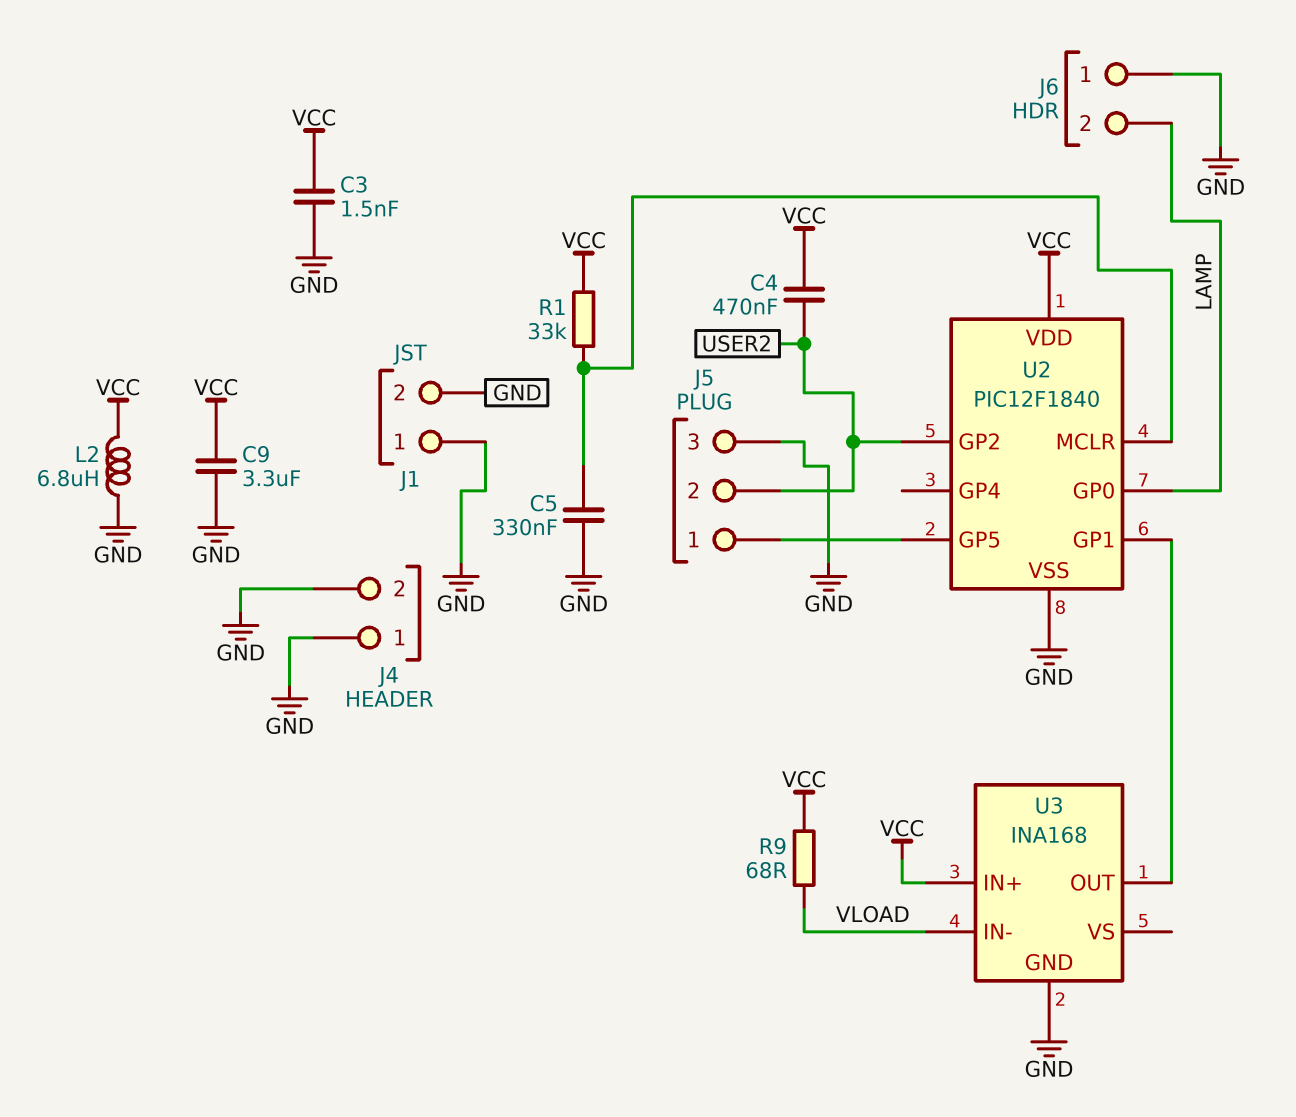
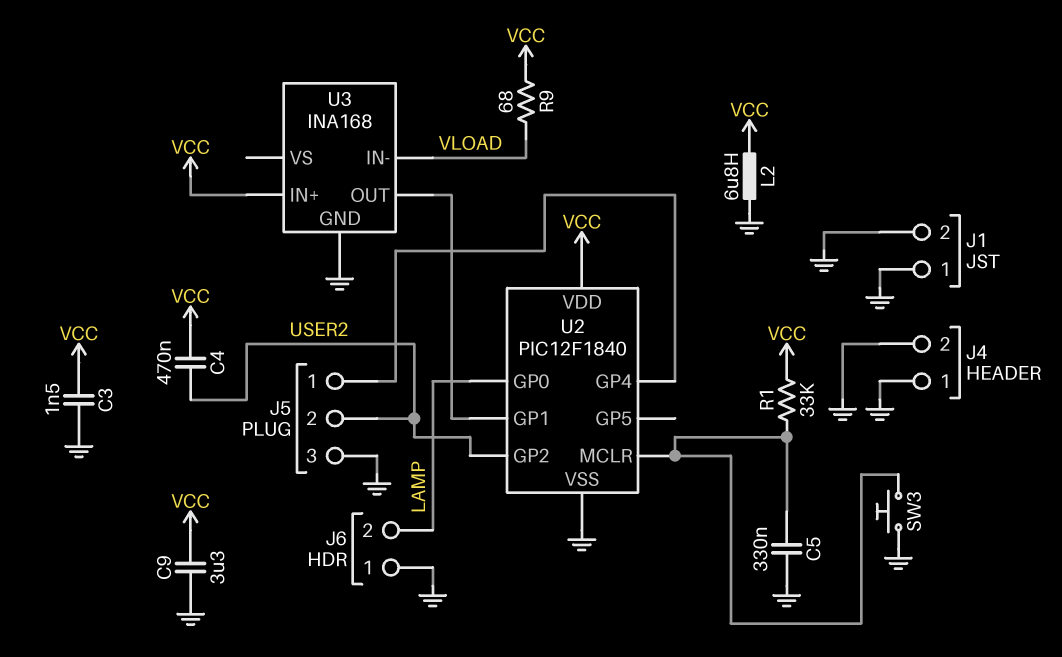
SW3: none -> button (GND, U2/MCLR)
U2 pin GP4: none -> J5/1
U2 pin GP5: J5/1 -> none

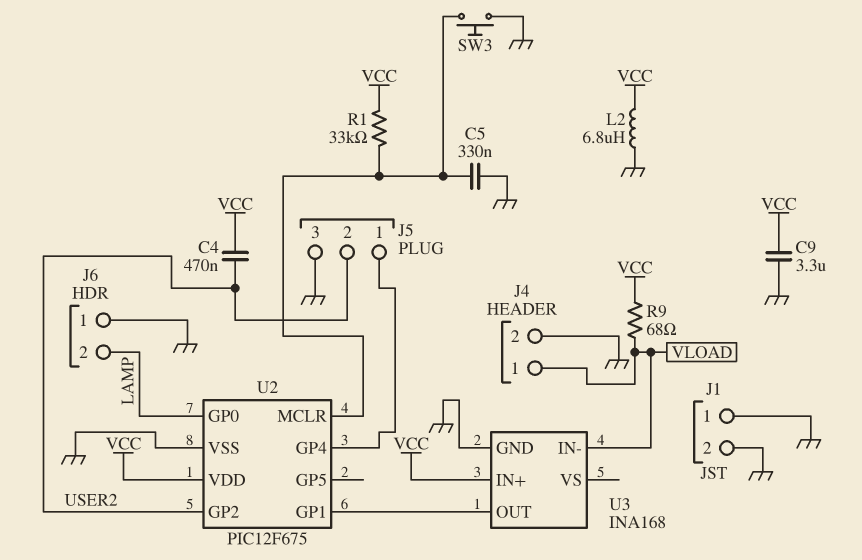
C3: 1.5nF (GND, VCC) -> none
J4 pin 1: GND -> VLOAD
U2: PIC12F1840 -> PIC12F675

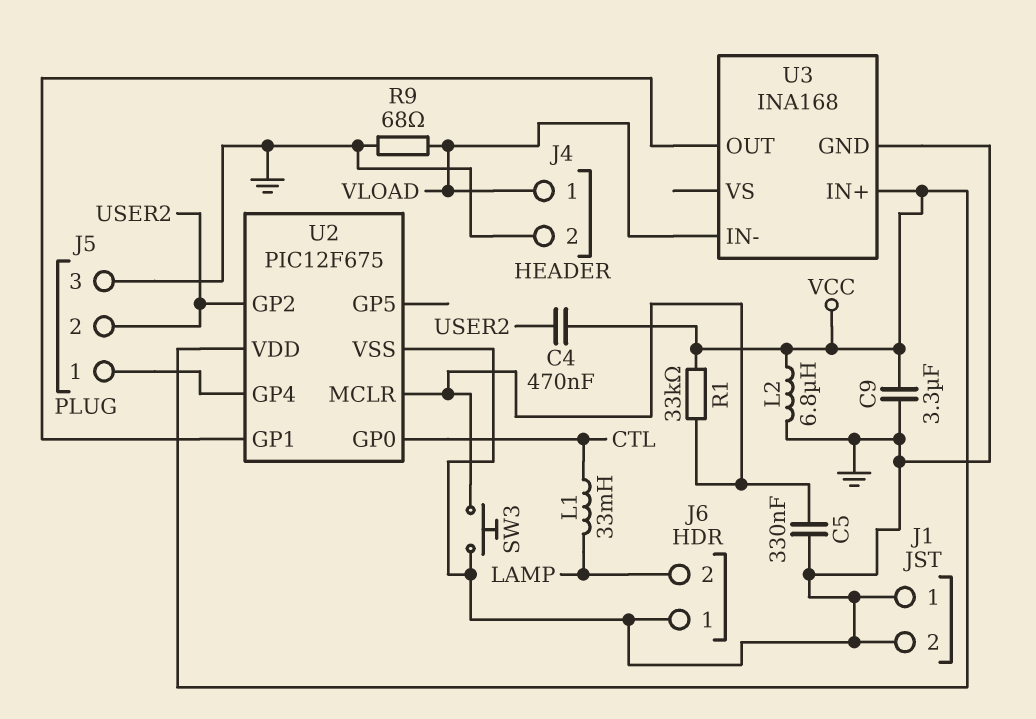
L1: none -> 33mH (CTL, LAMP)
R9: 68 (VCC, VLOAD) -> 68 (GND, VLOAD)
U2 pin GP0: LAMP -> CTL

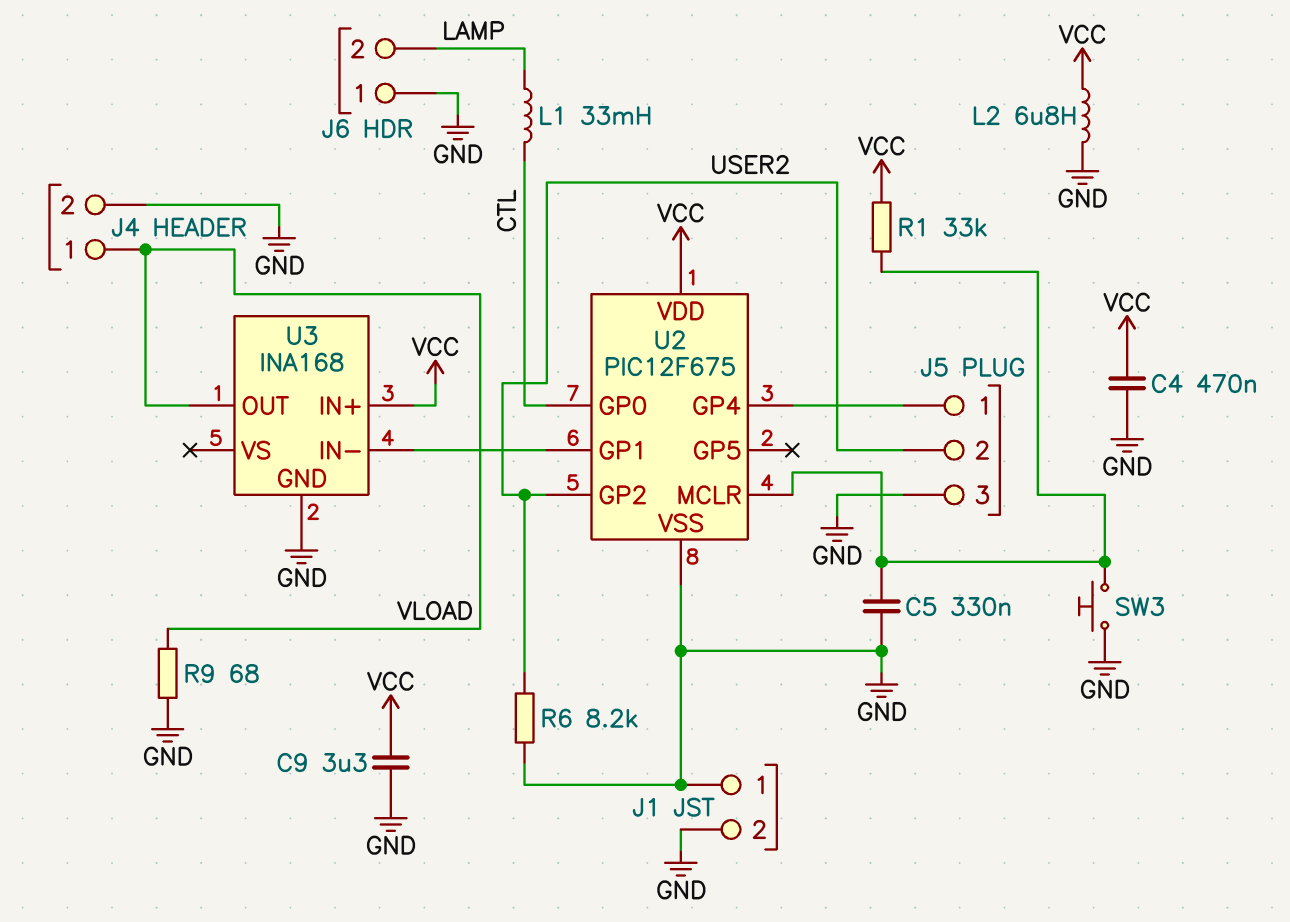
C4: 470nF (USER2, VCC) -> 470nF (GND, VCC)
R6: none -> 8.2k (GND, USER2)
U3 pin IN-: VLOAD -> U2/GP1
U3 pin OUT: U2/GP1 -> VLOAD

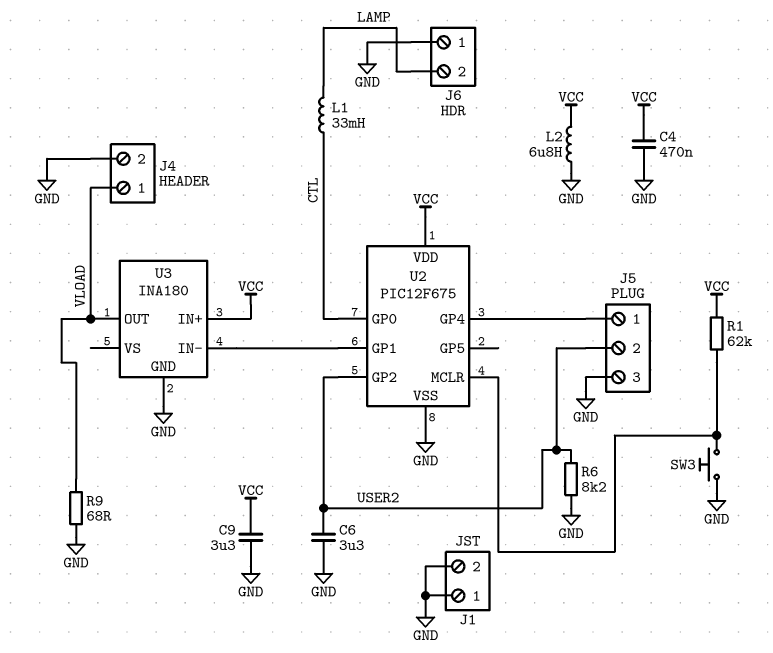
C5: 330nF (GND, U2/MCLR) -> none
C6: none -> 3.3uF (GND, USER2)
R1: 33k (U2/MCLR, VCC) -> 62k (U2/MCLR, VCC)
U3: INA168 -> INA180

